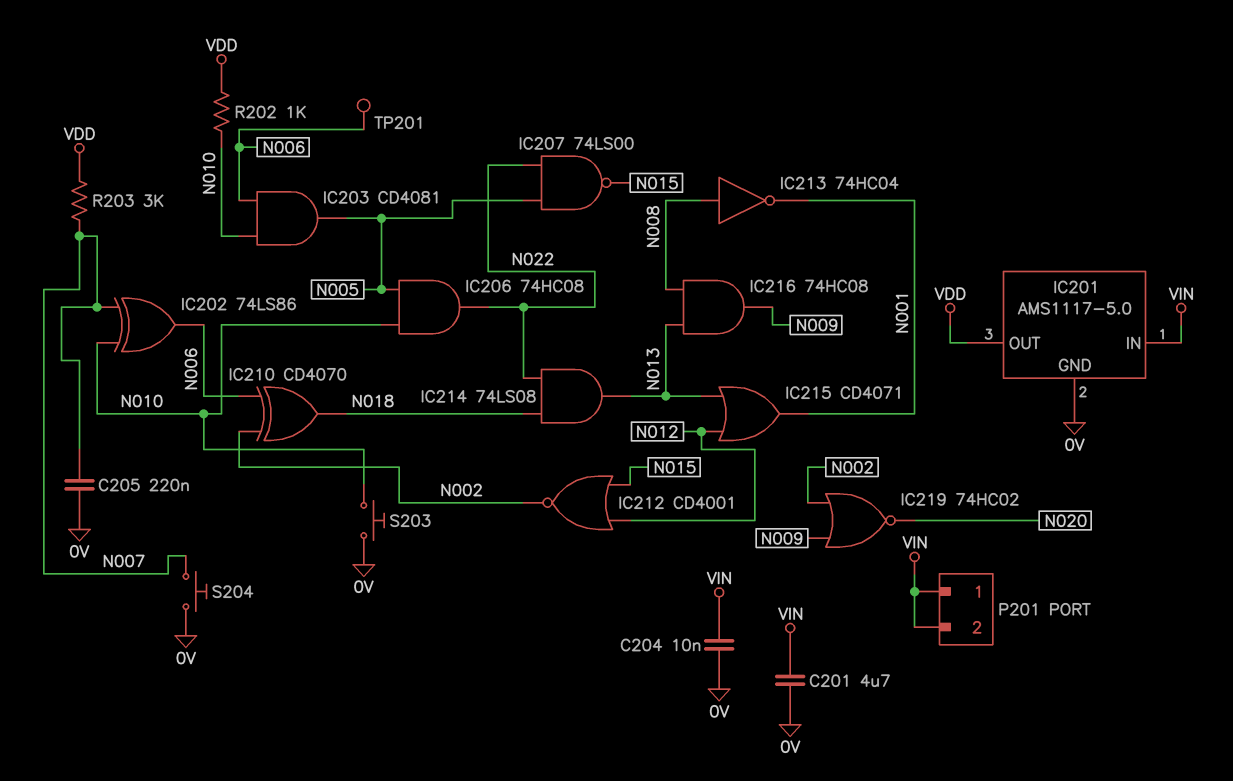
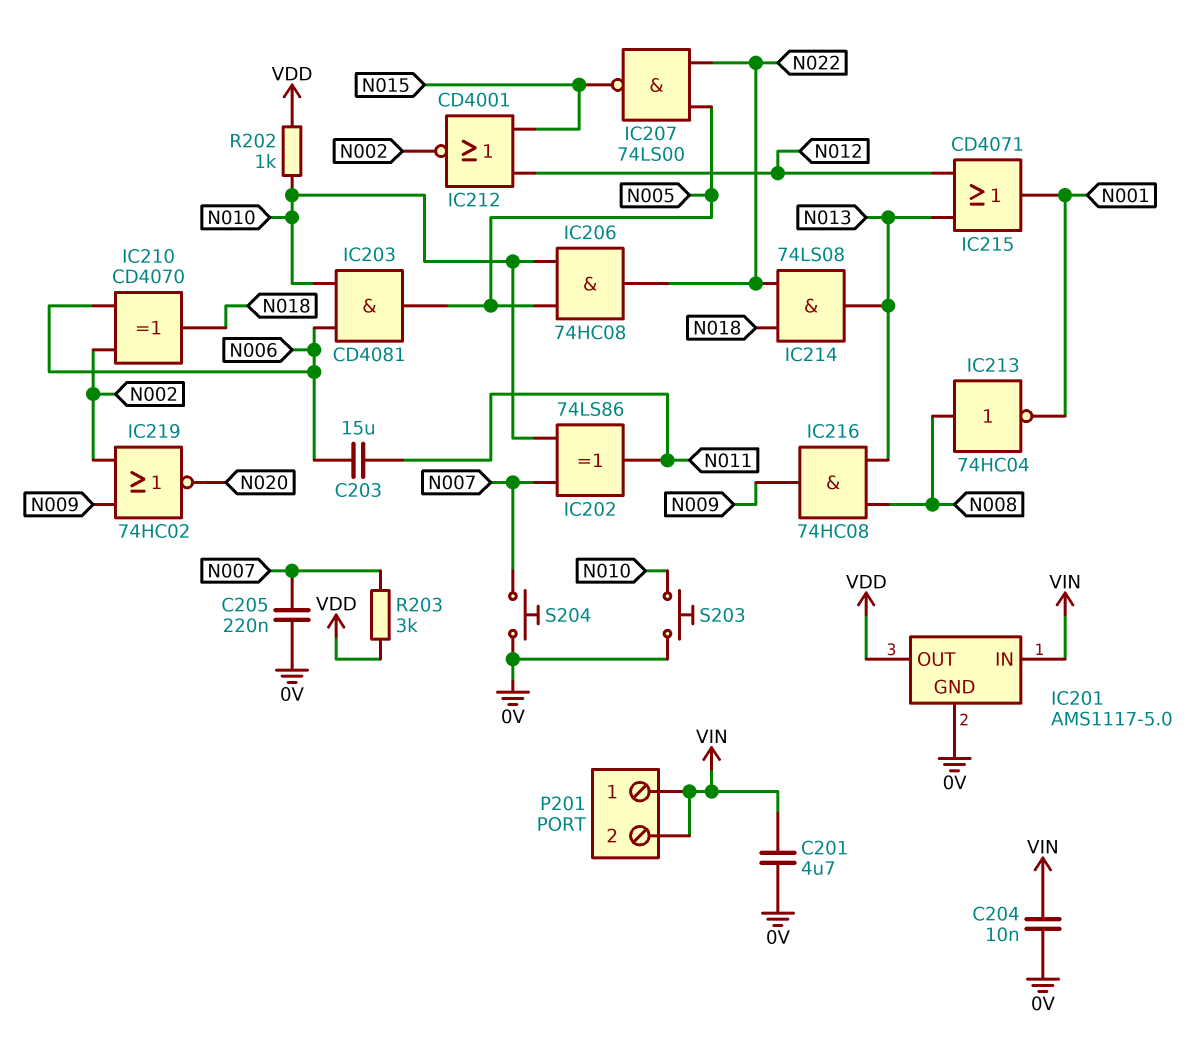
C203: none -> 15uF (N006, N011)
IC202: XOR 74LS86 (in N007, in N010, out N006) -> XOR 74LS86 (in N007, in N010, out N011)
TP201: test point (N006) -> none

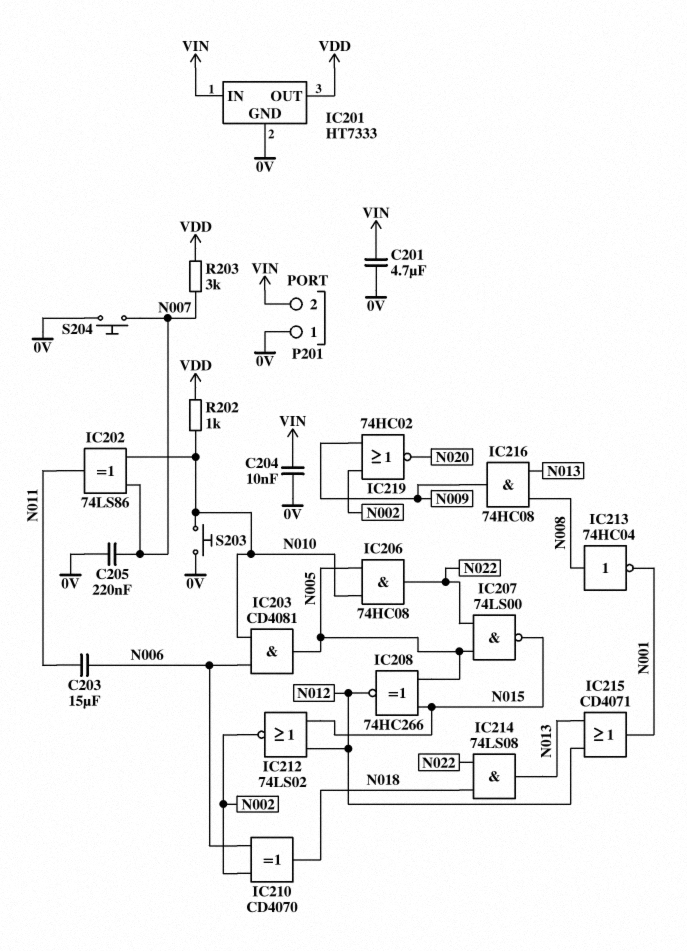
IC201: AMS1117-5.0 -> HT7333
IC208: none -> XNOR 74HC266 (in N005, in N015, out N012)
IC212: NOR CD4001 (in N012, in N015, out N002) -> NOR 74LS02 (in N012, in N015, out N002)
P201 pin 1: VIN -> 0V

